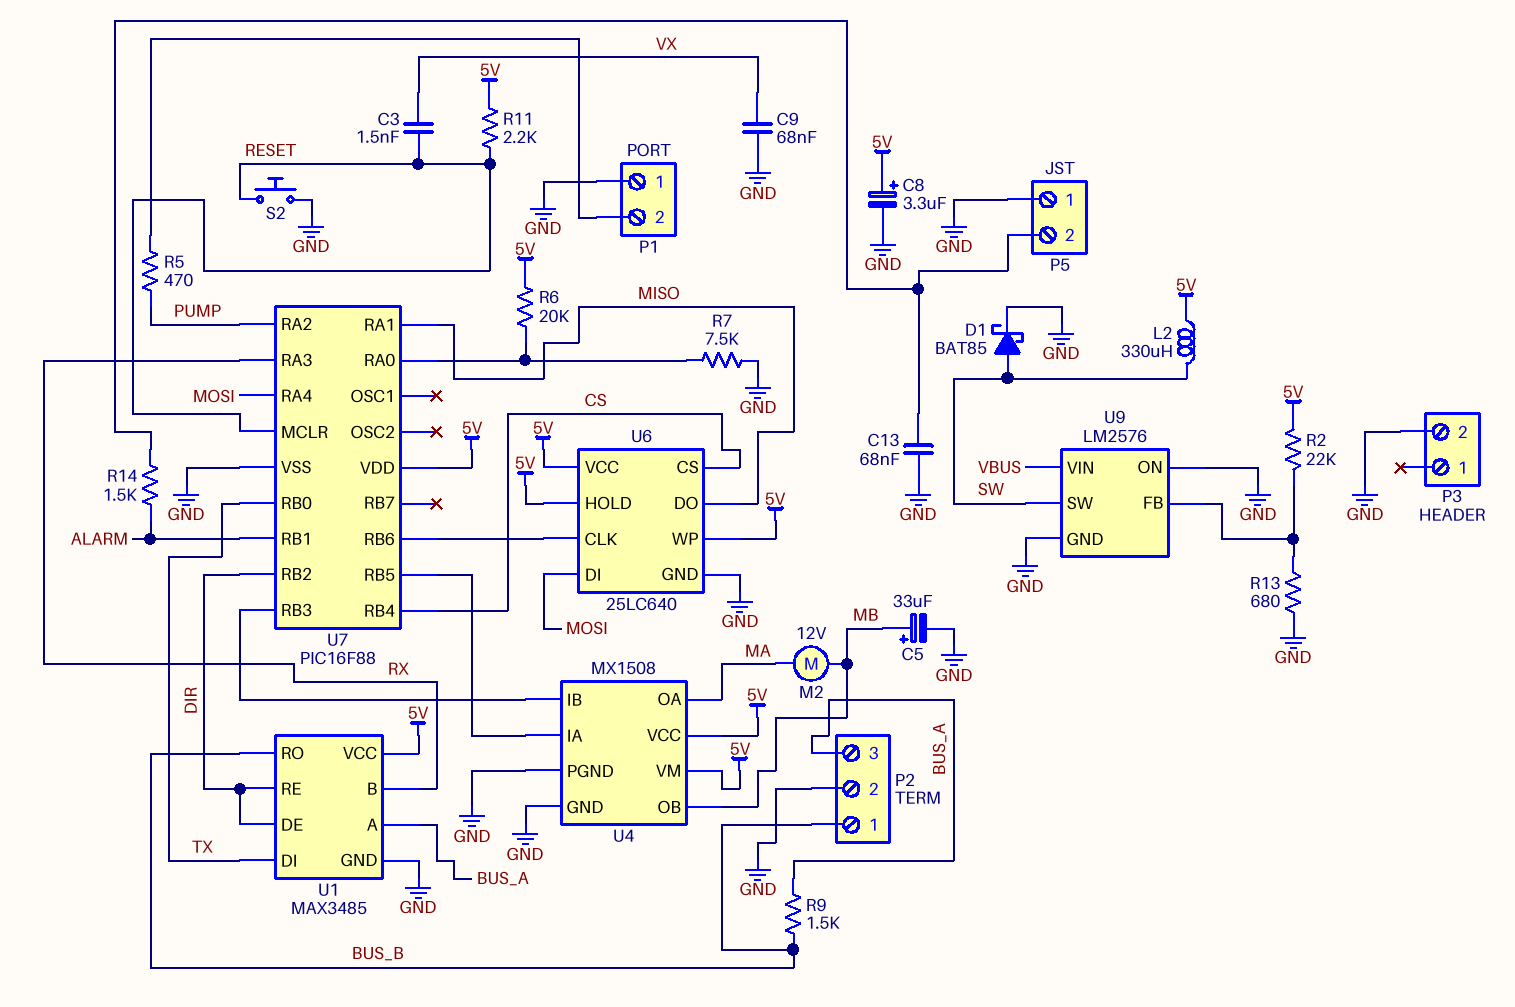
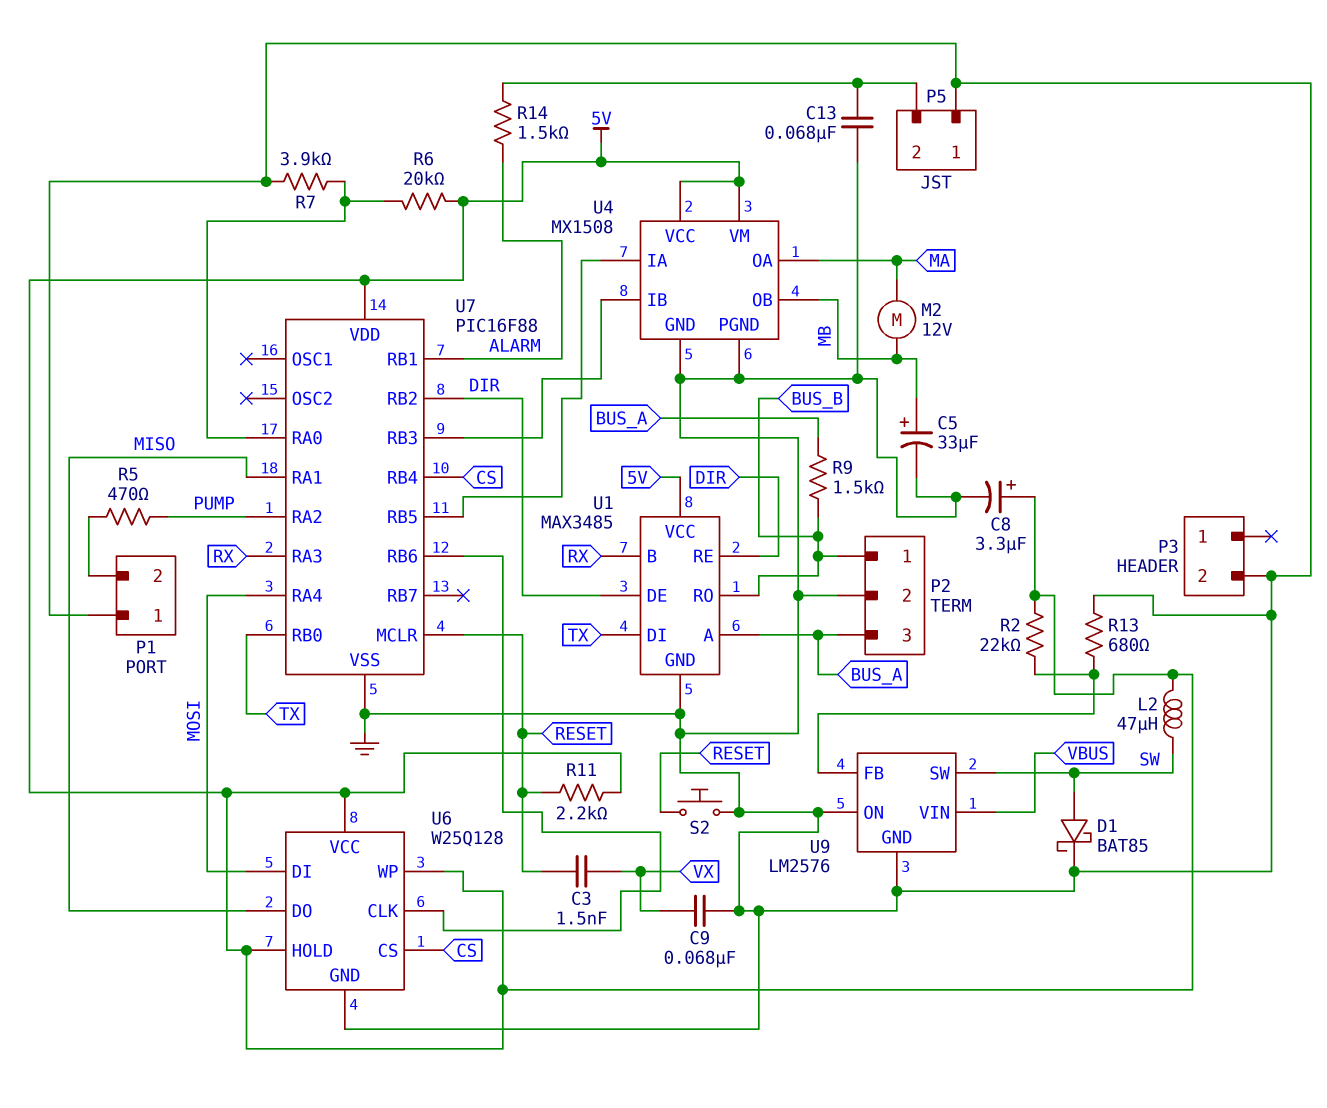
L2: 330uH (5V, SW) -> 47uH (5V, SW)
R7: 7.5k (GND, U7/RA0) -> 3.9k (GND, U7/RA0)
U6: 25LC640 -> W25Q128

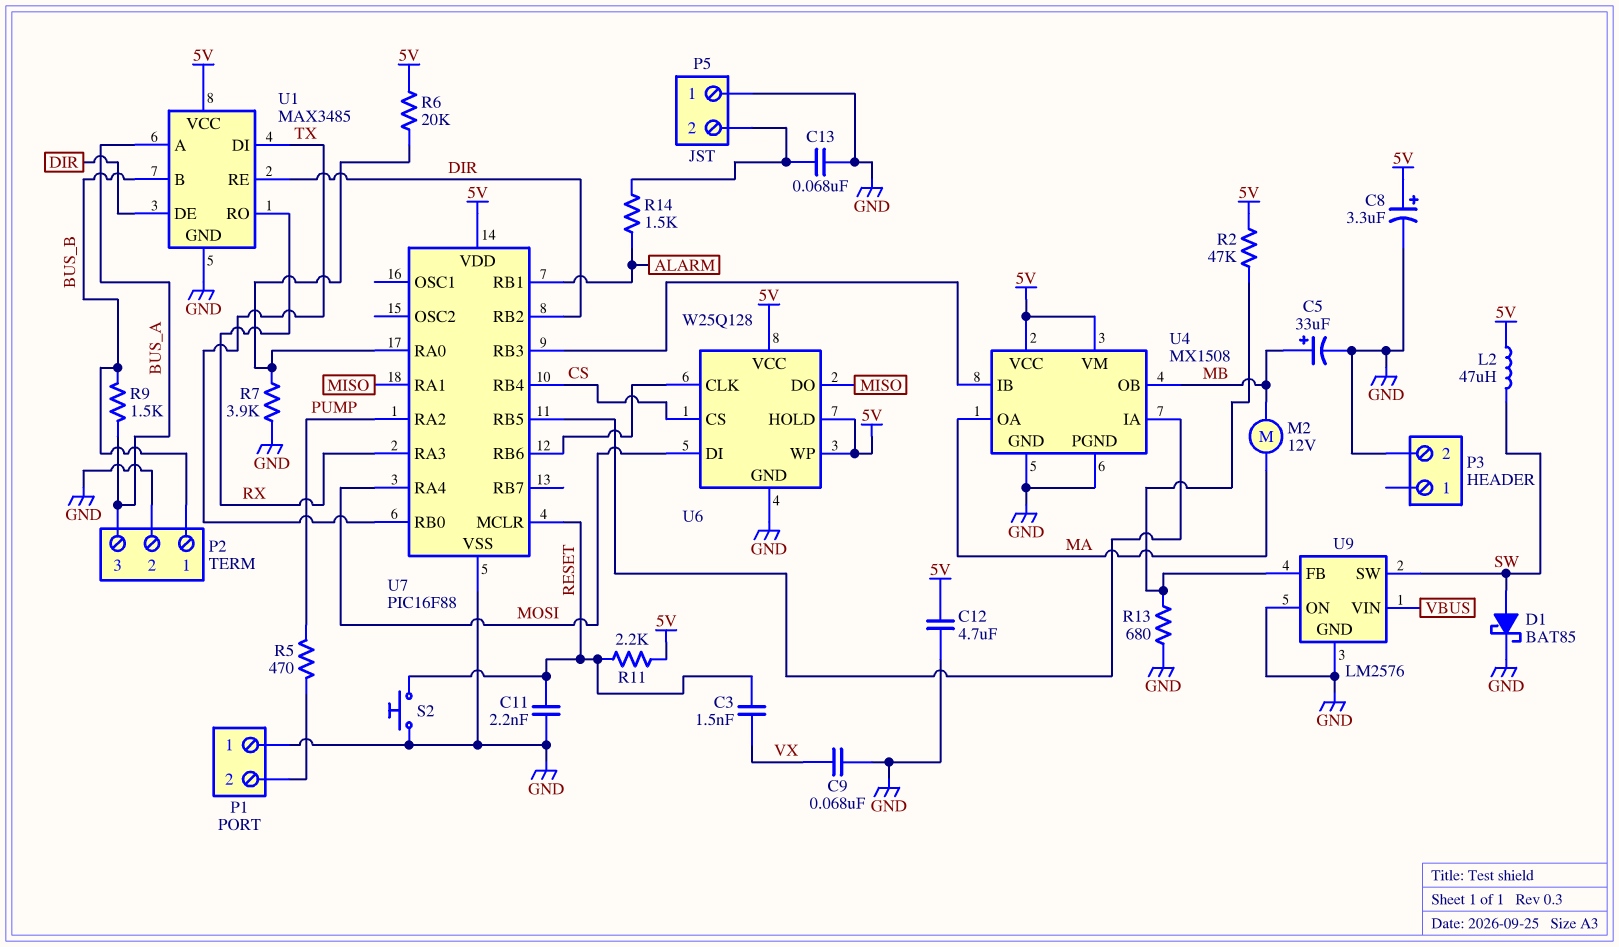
C11: none -> 2.2nF (GND, RESET)
C12: none -> 4.7uF (5V, GND)
R2: 22k (5V, U9/FB) -> 47k (5V, U9/FB)
U1 pin B: RX -> BUS_B
U1 pin RO: BUS_B -> RX

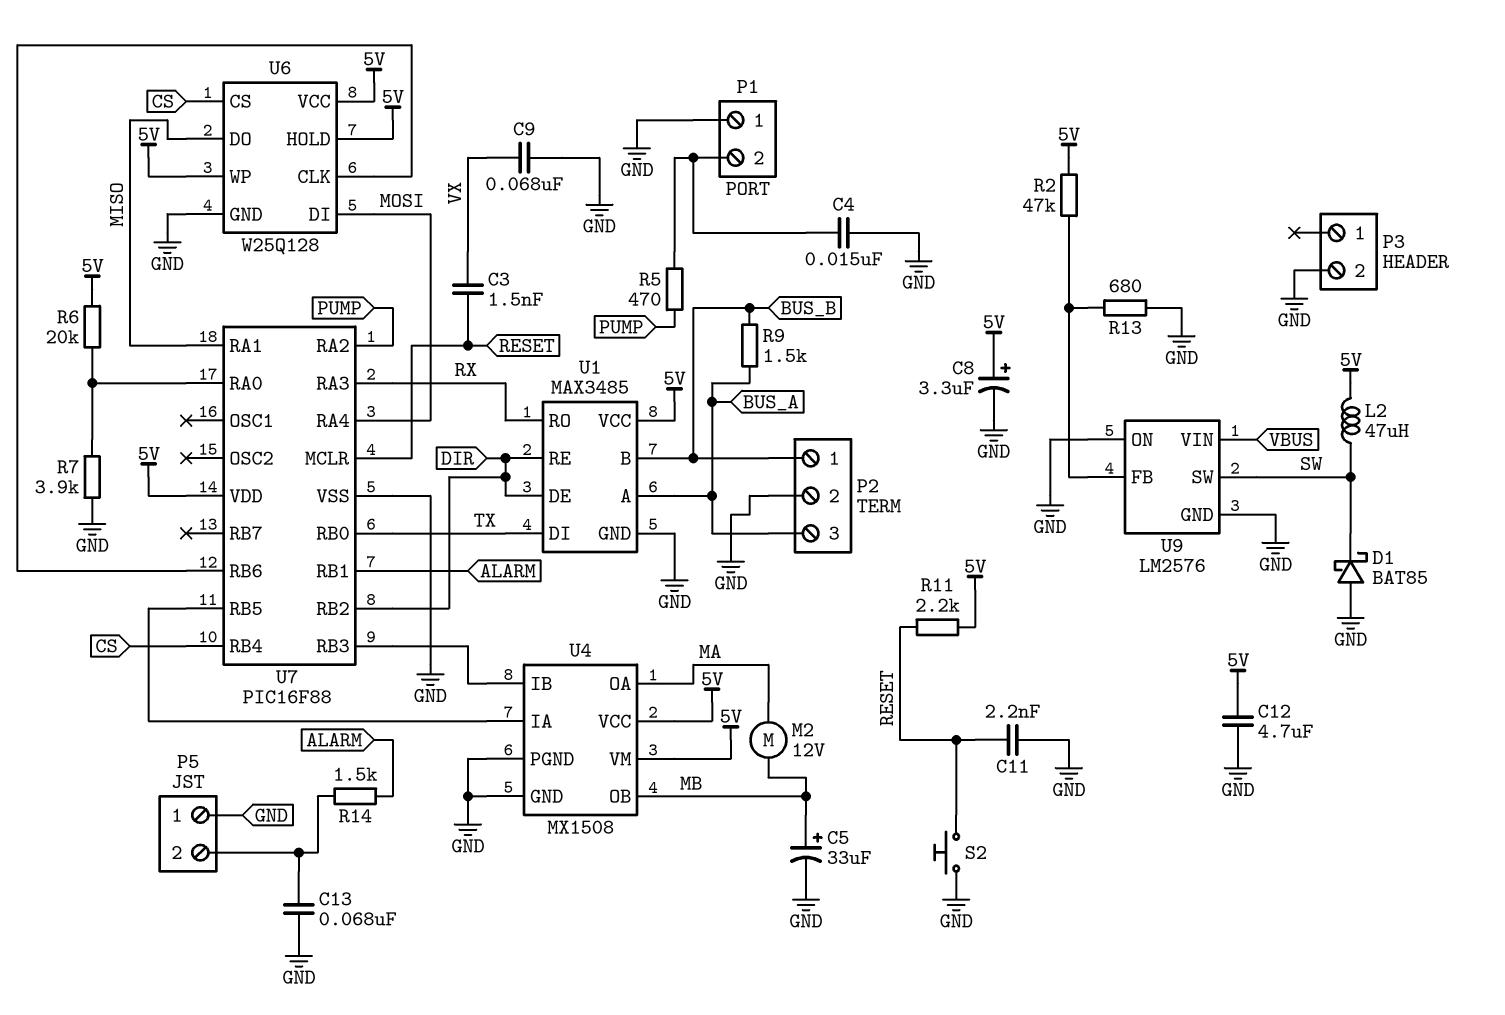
C4: none -> 15nF (GND, P1/2)
D1: schottky BAT85 (A SW, K GND) -> schottky BAT85 (A GND, K SW)

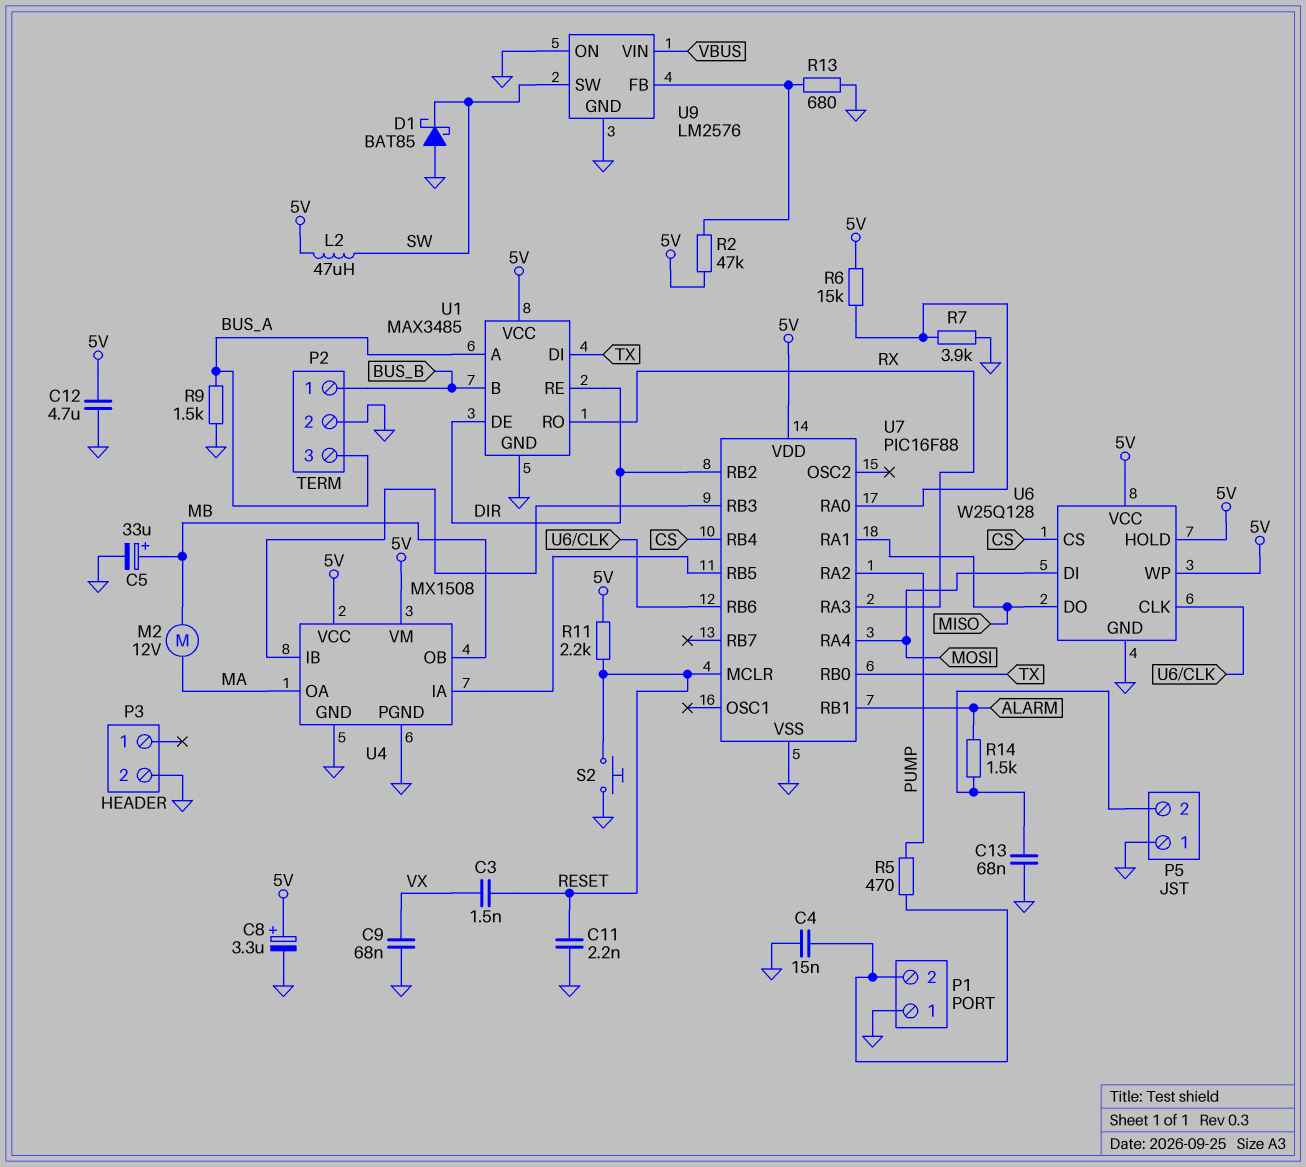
R6: 20k (5V, U7/RA0) -> 15k (5V, U7/RA0)
R9: 1.5k (BUS_A, BUS_B) -> 1.5k (BUS_A, GND)

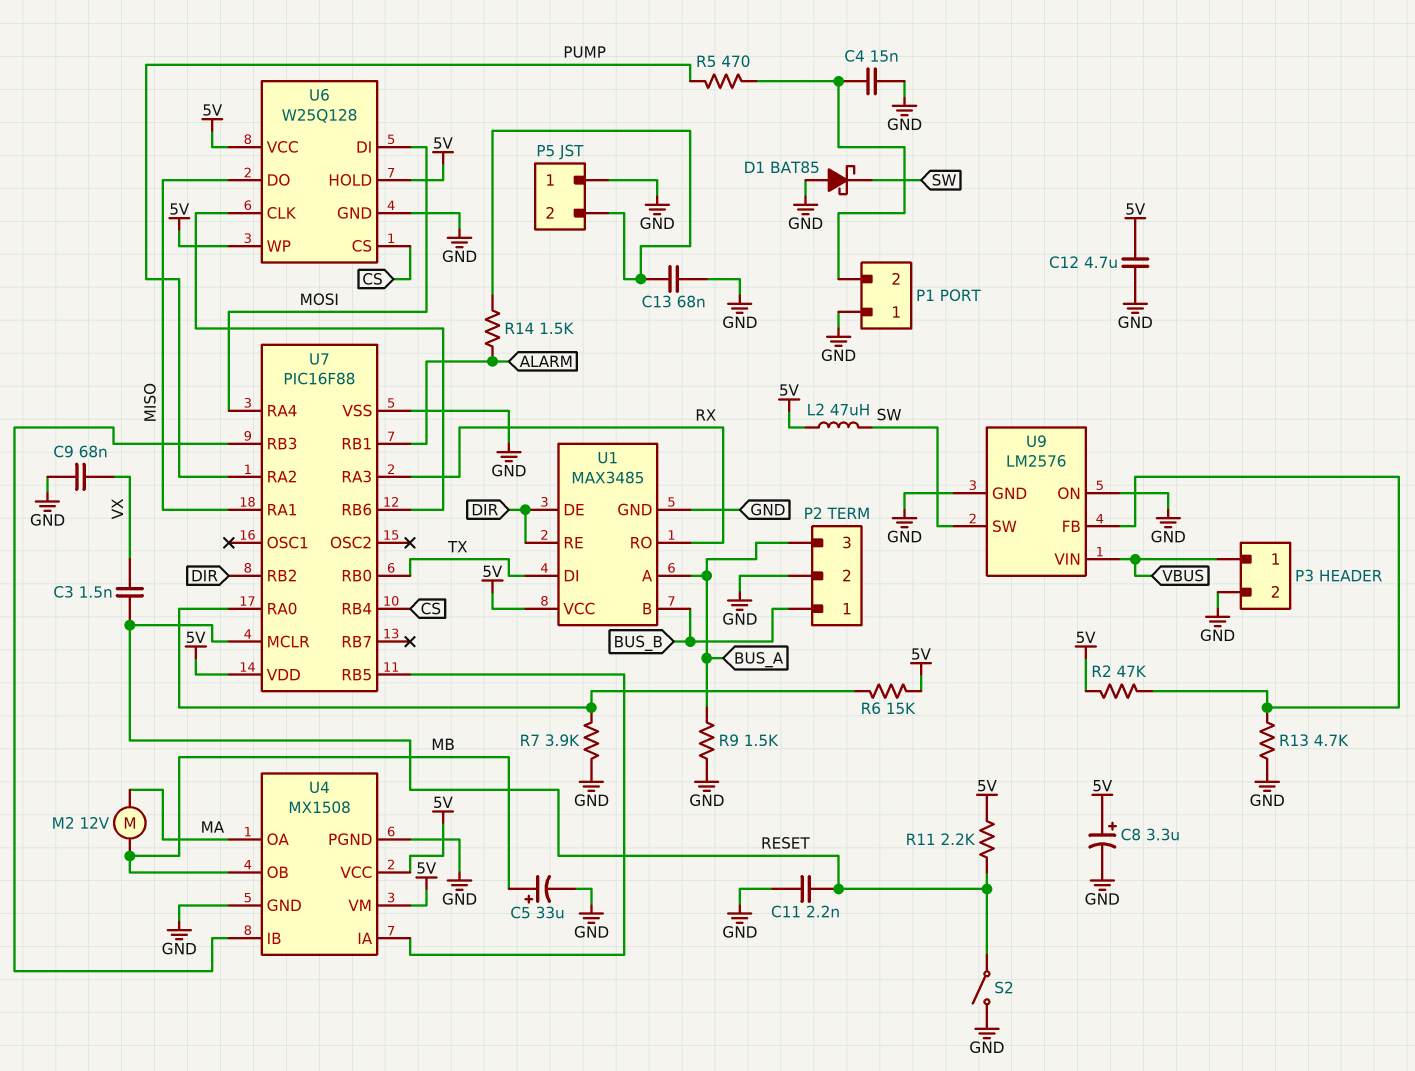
P3 pin 1: none -> VBUS
R13: 680 (GND, U9/FB) -> 4.7k (GND, U9/FB)
S2: button (GND, RESET) -> switch (GND, RESET)

